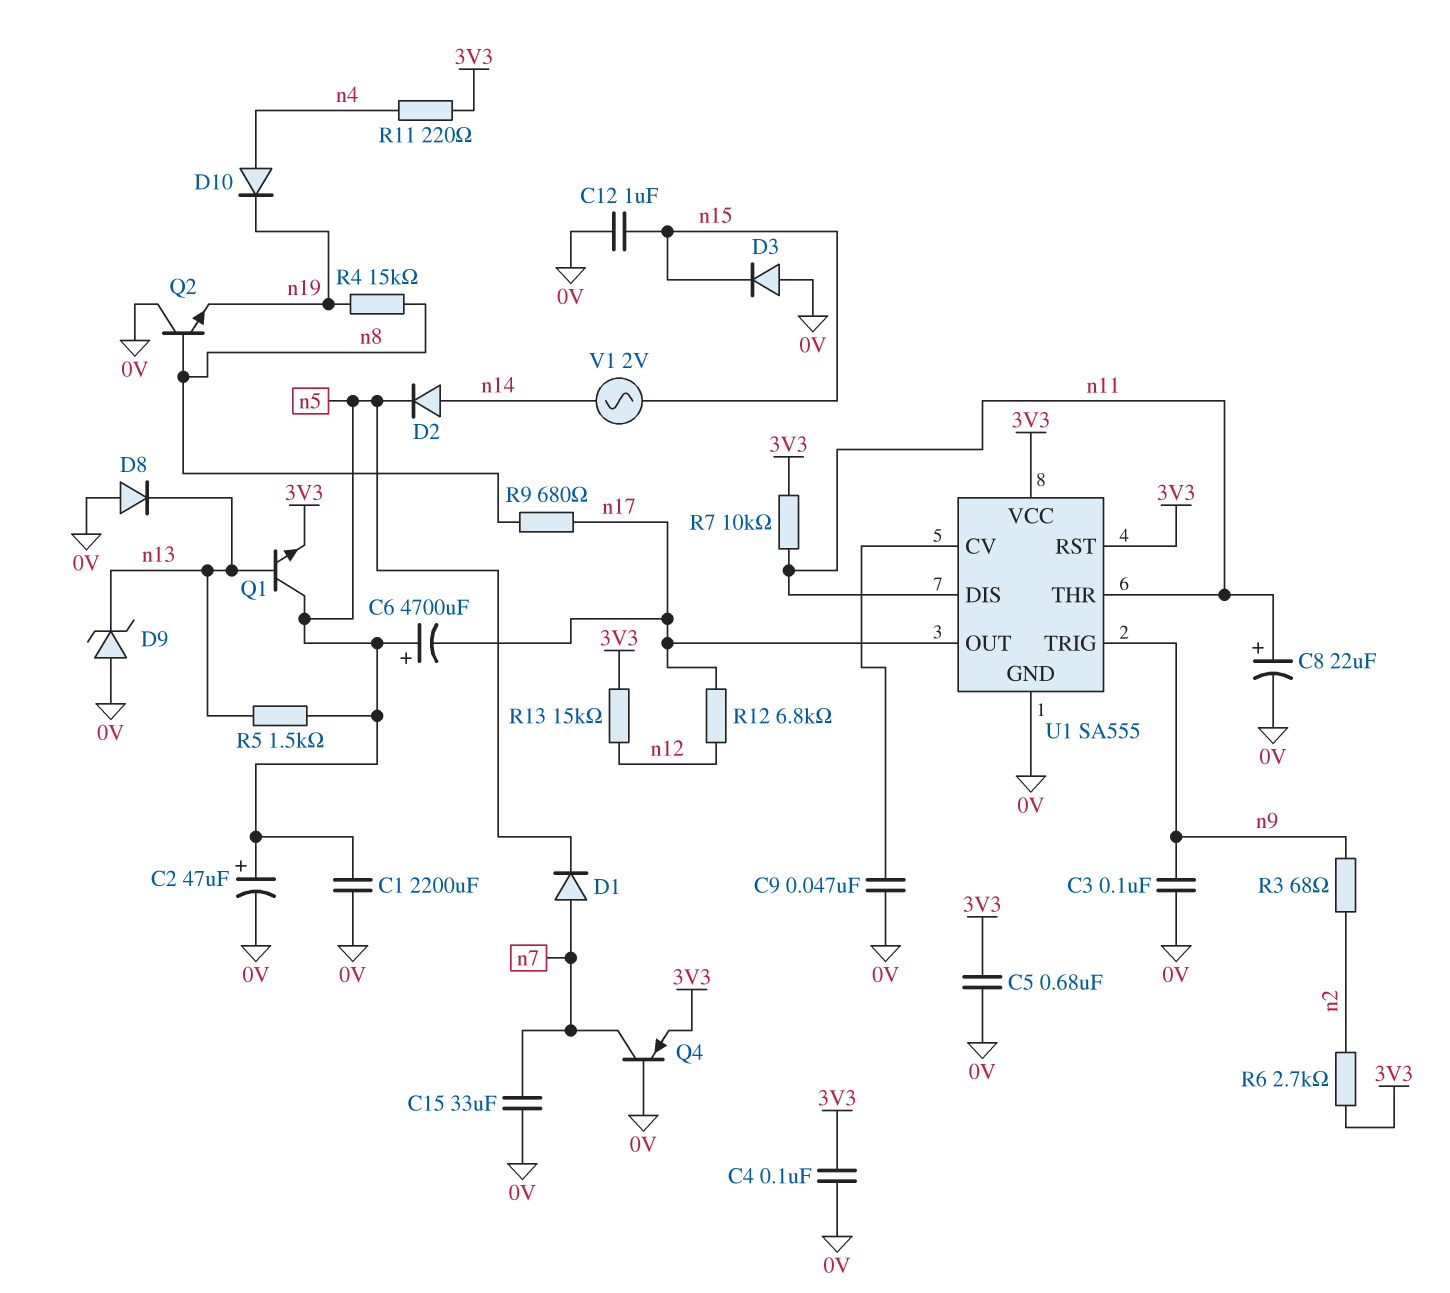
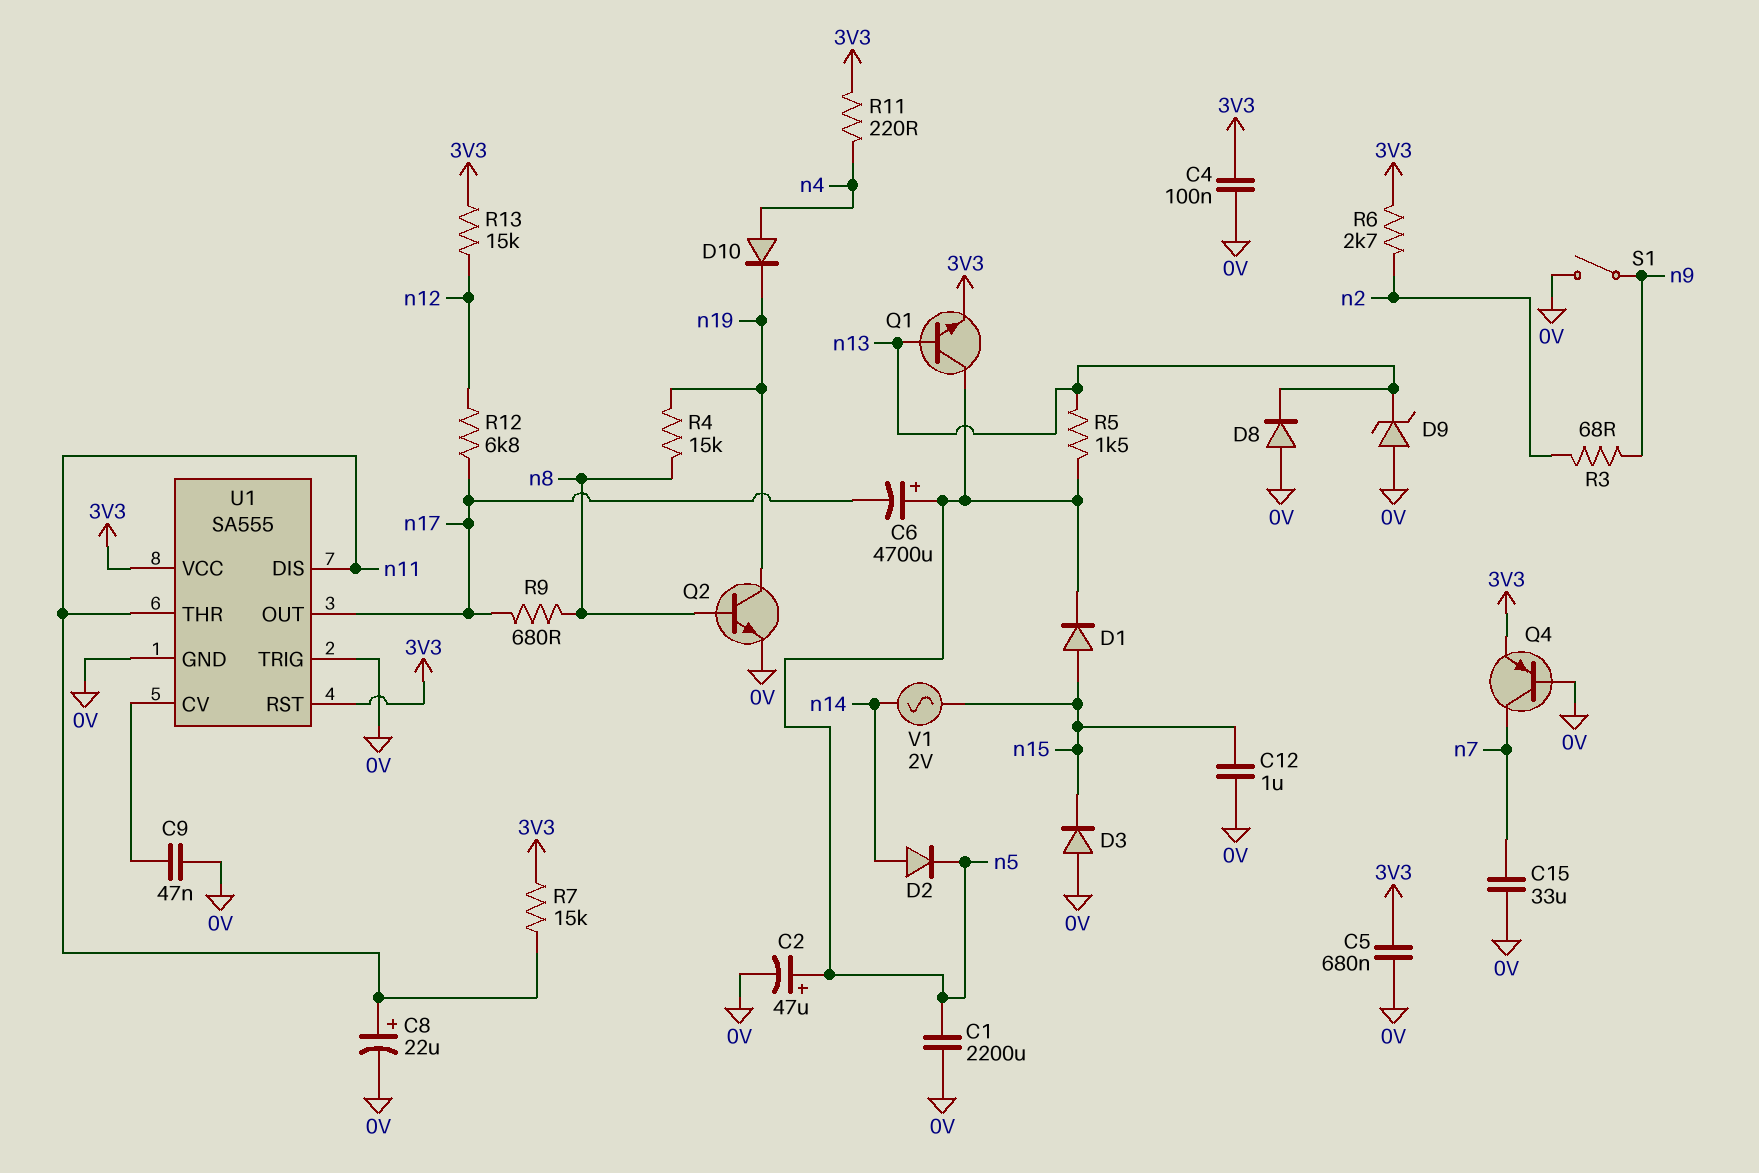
C3: 100nF (0V, n9) -> none
D1: diode (A n7, K n5) -> diode (A n15, K n5)
Q2: NPN (B n8, C 0V, E n19) -> NPN (B n8, C n19, E 0V)
R7: 10k (3V3, n11) -> 15k (3V3, n11)
S1: none -> switch (0V, n9)
U1 pin TRIG: n9 -> 0V

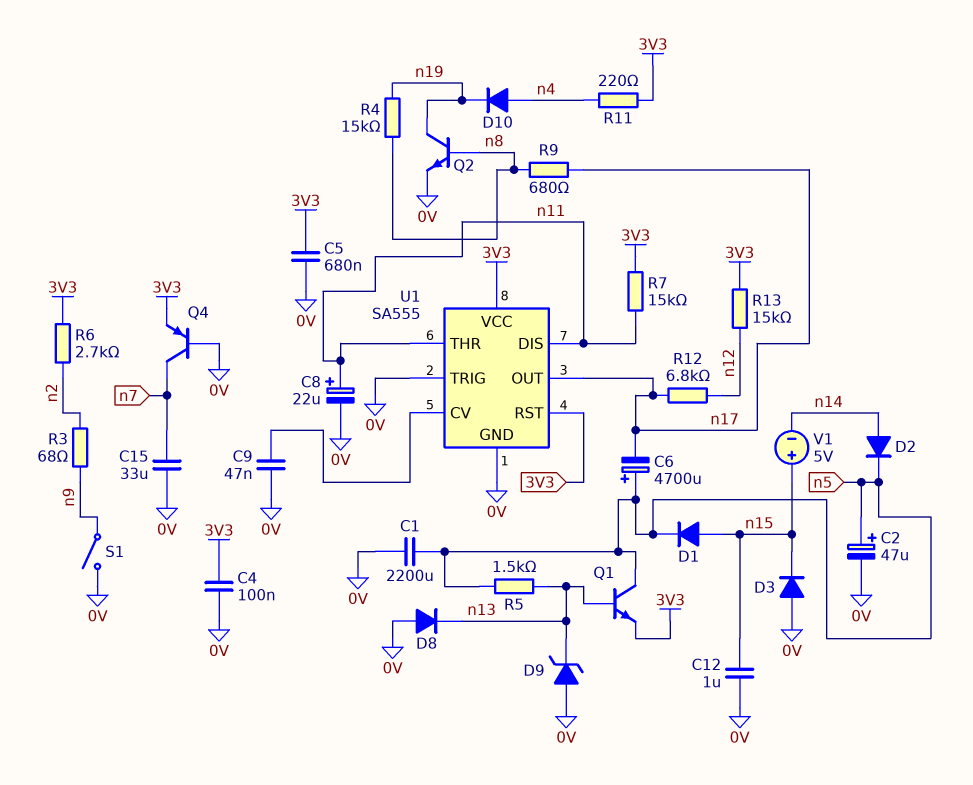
V1: AC 2V (n14, n15) -> 5V (plus n15, minus n14)

